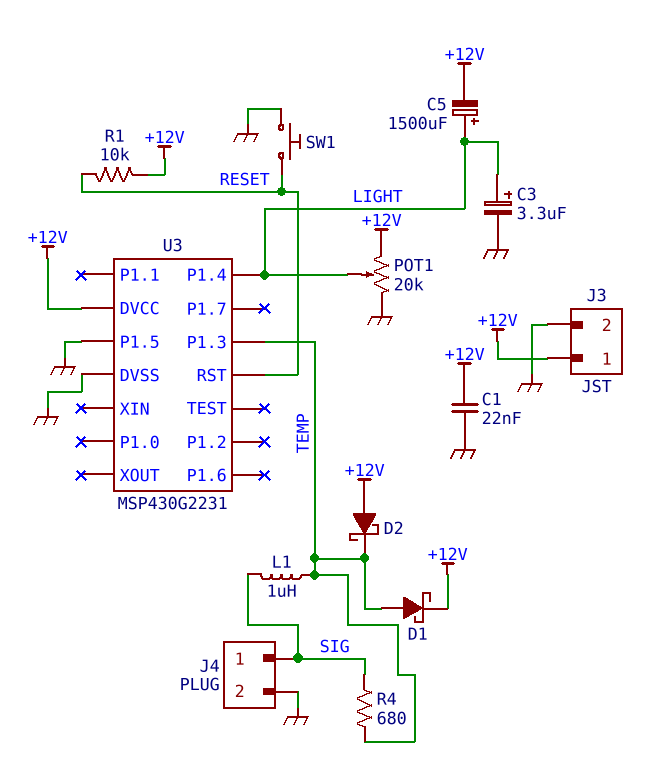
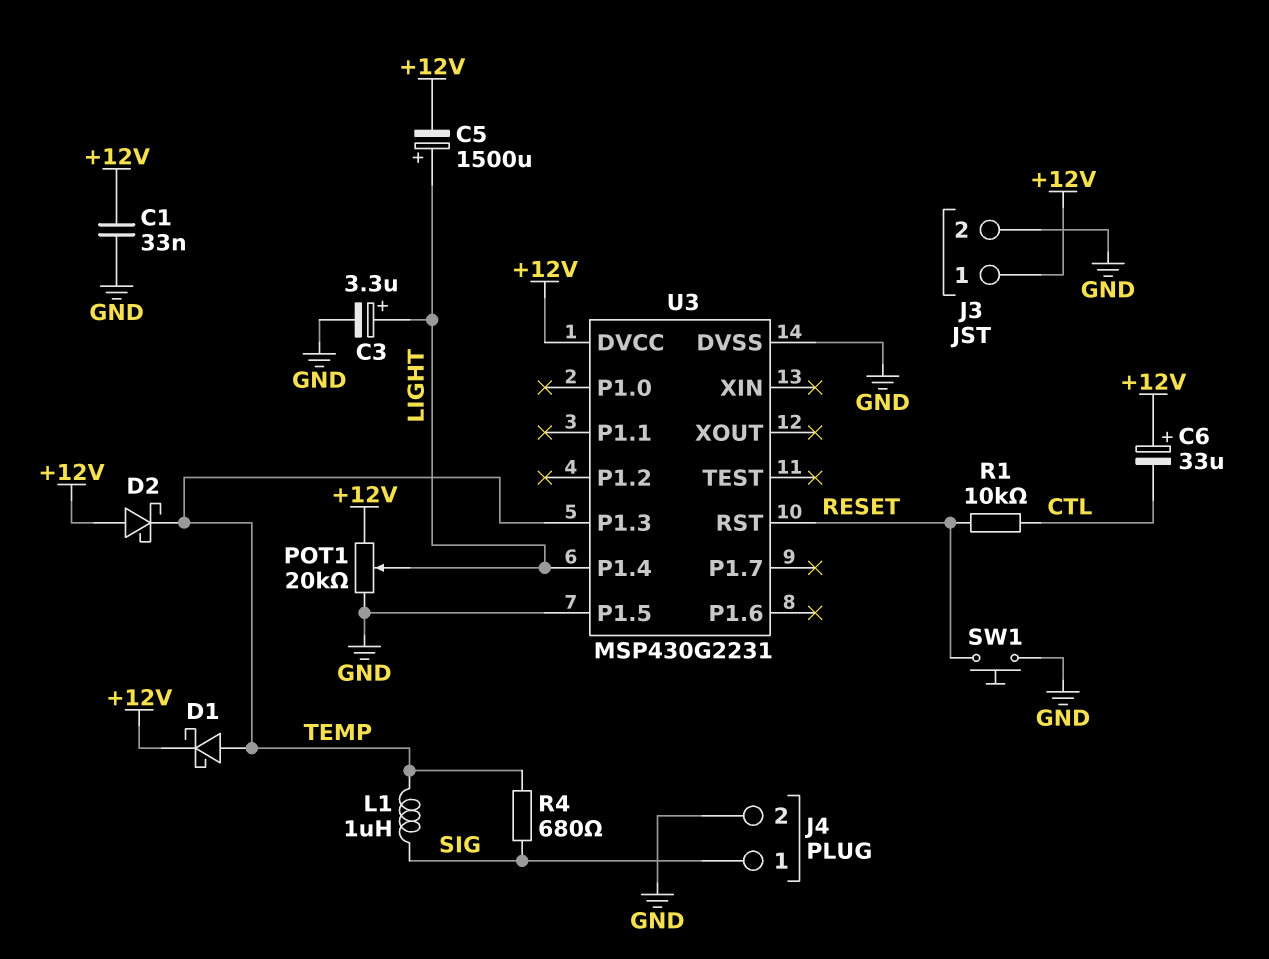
C1: 22nF (+12V, GND) -> 33nF (+12V, GND)
C6: none -> 33uF (plus +12V, minus CTL)
R1: 10k (+12V, RESET) -> 10k (CTL, RESET)

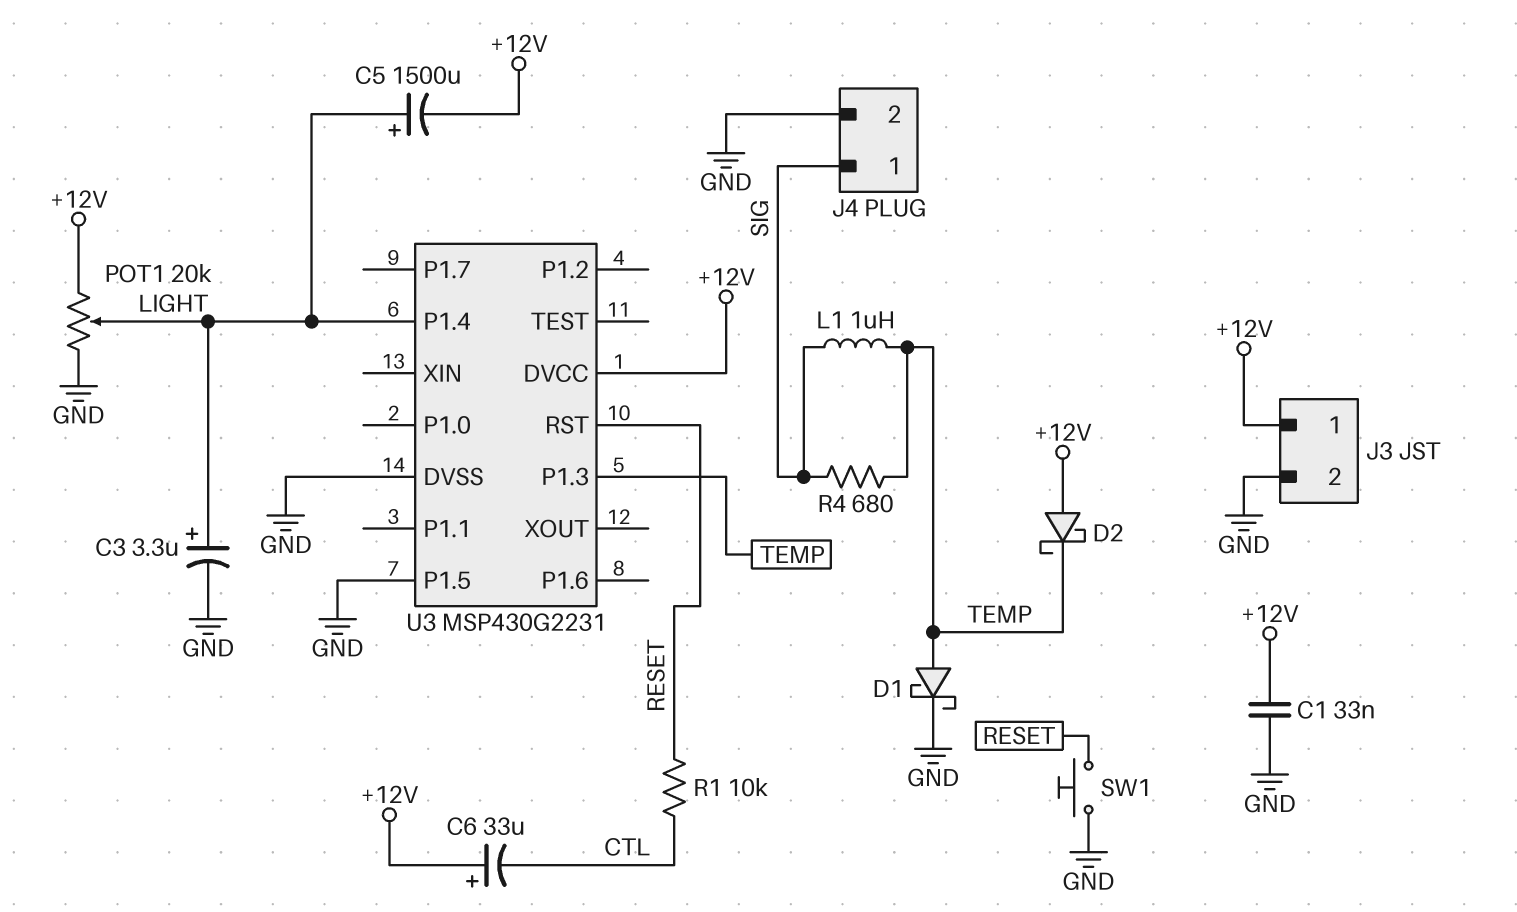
D1: schottky (A TEMP, K +12V) -> schottky (A TEMP, K GND)

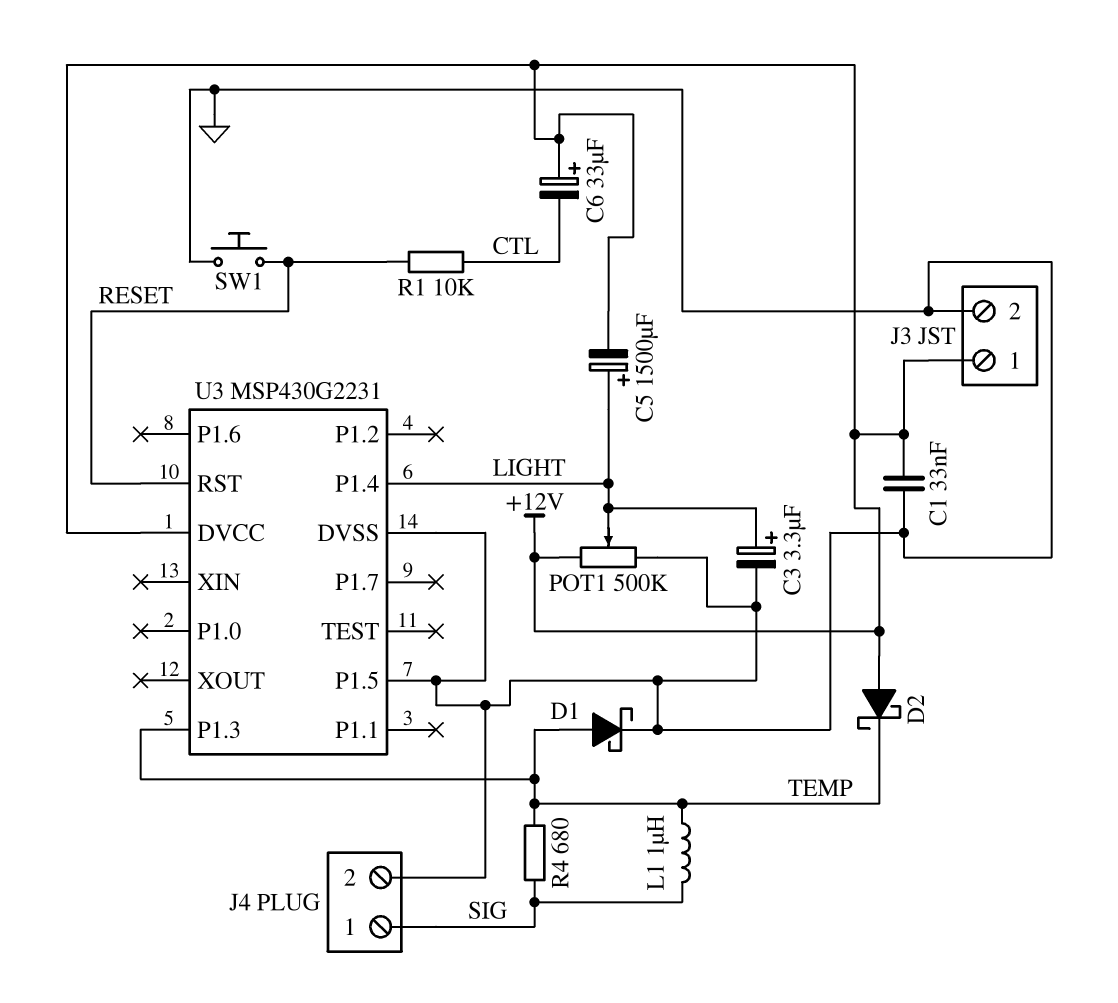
POT1: 20k (+12V, GND, wiper LIGHT) -> 500k (+12V, GND, wiper LIGHT)

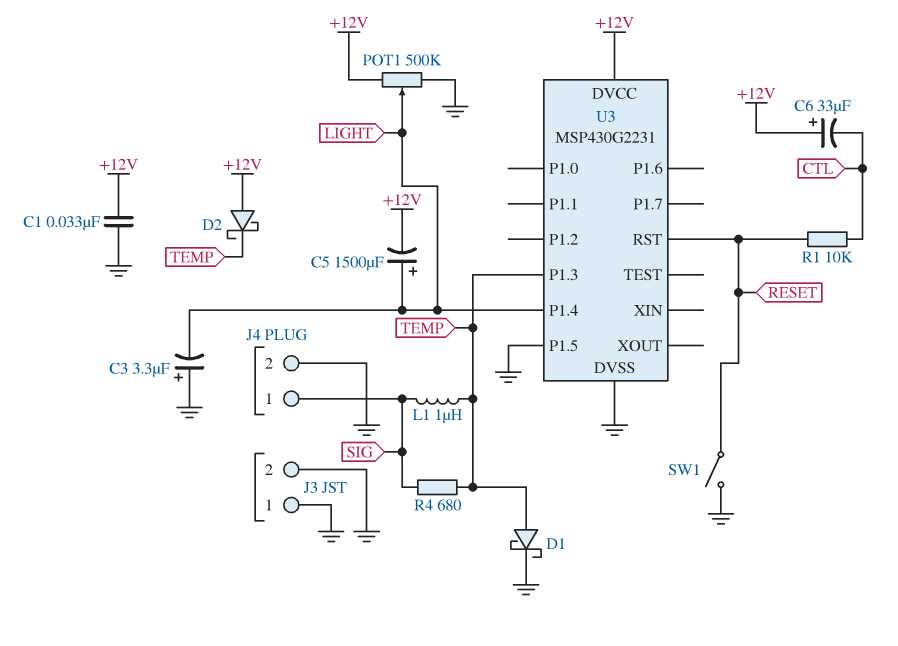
C3: 3.3uF (plus LIGHT, minus GND) -> 3.3uF (plus GND, minus LIGHT)
J3 pin 1: +12V -> GND
SW1: button (GND, RESET) -> switch (GND, RESET)

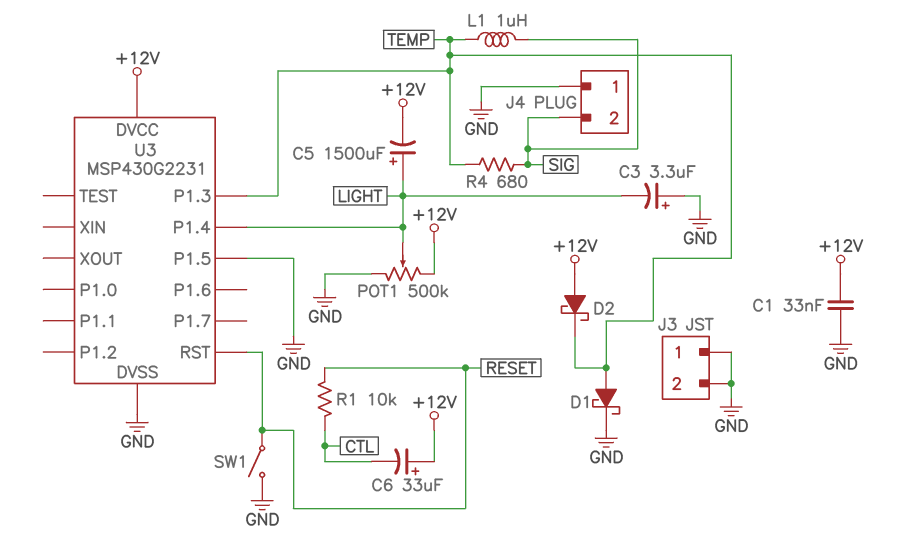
J4 pin 1: SIG -> GND
J4 pin 2: GND -> SIG

